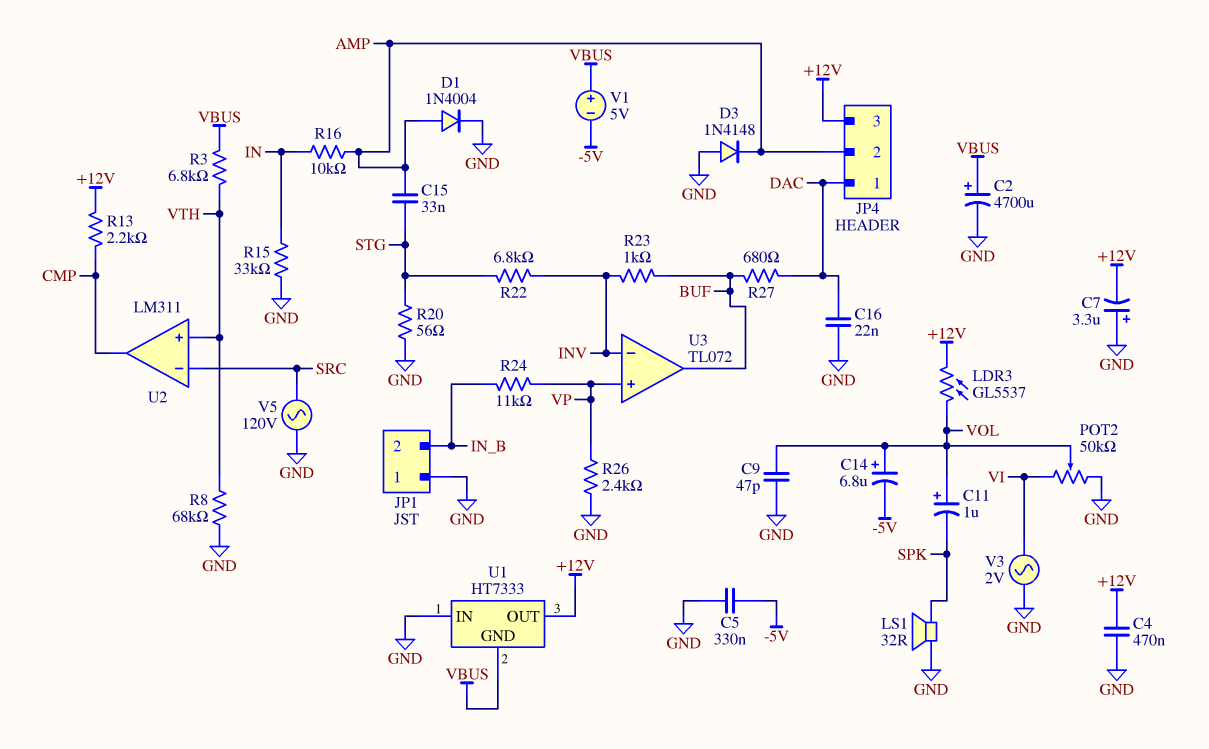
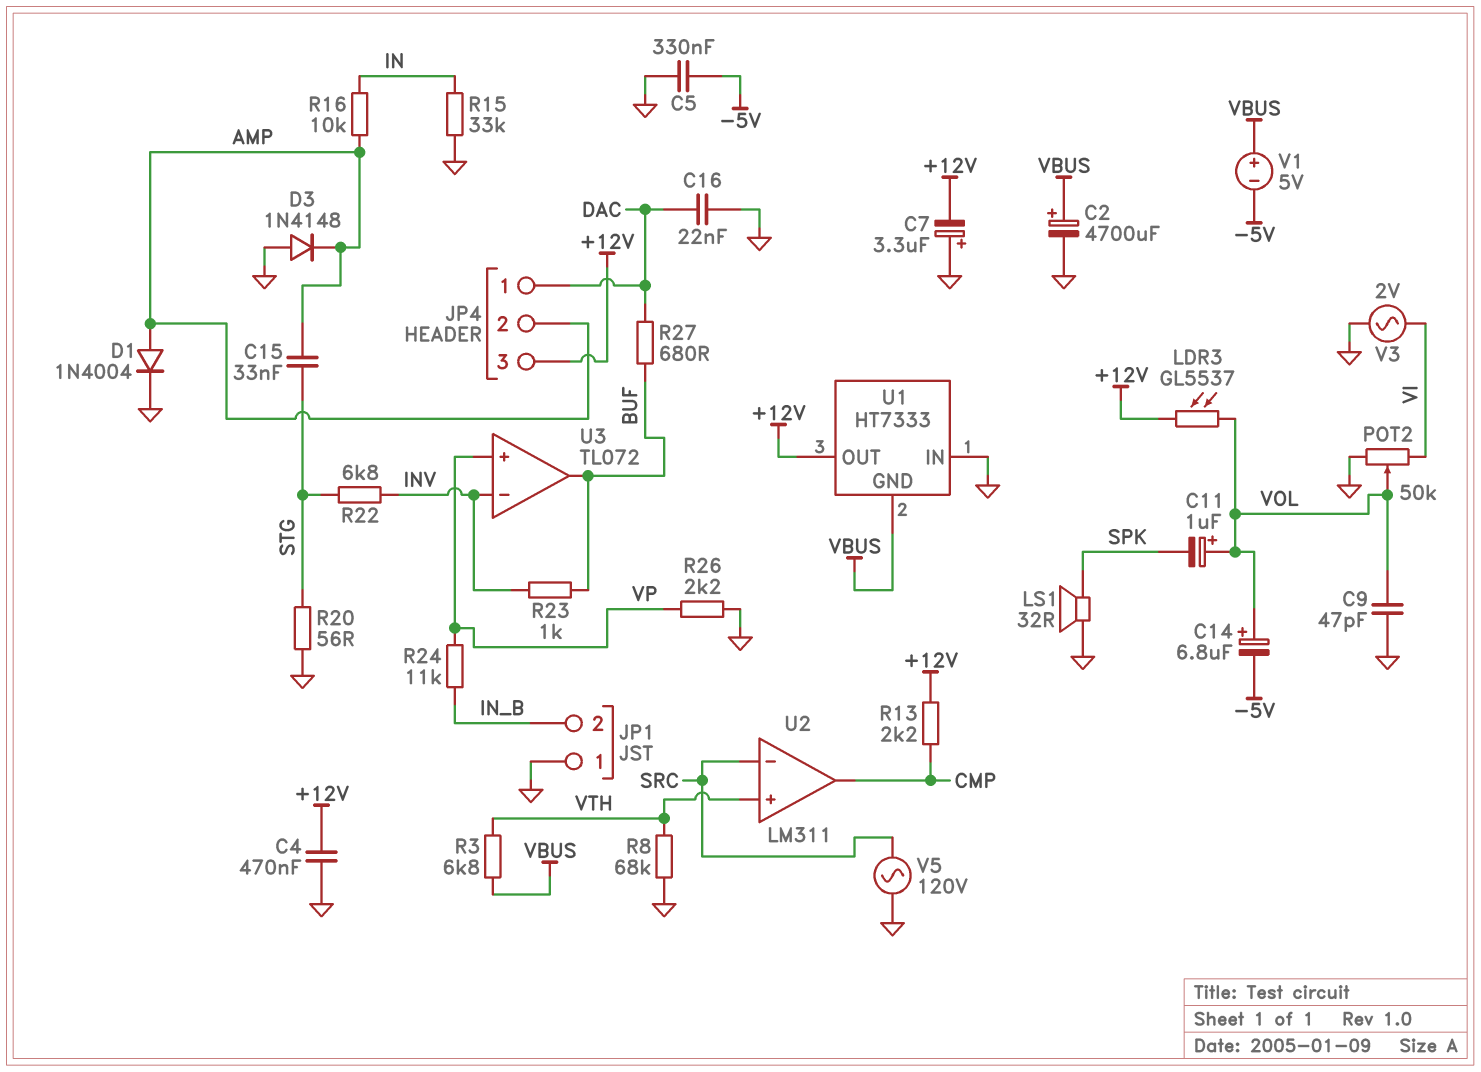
R26: 2.4k (GND, VP) -> 2.2k (GND, VP)

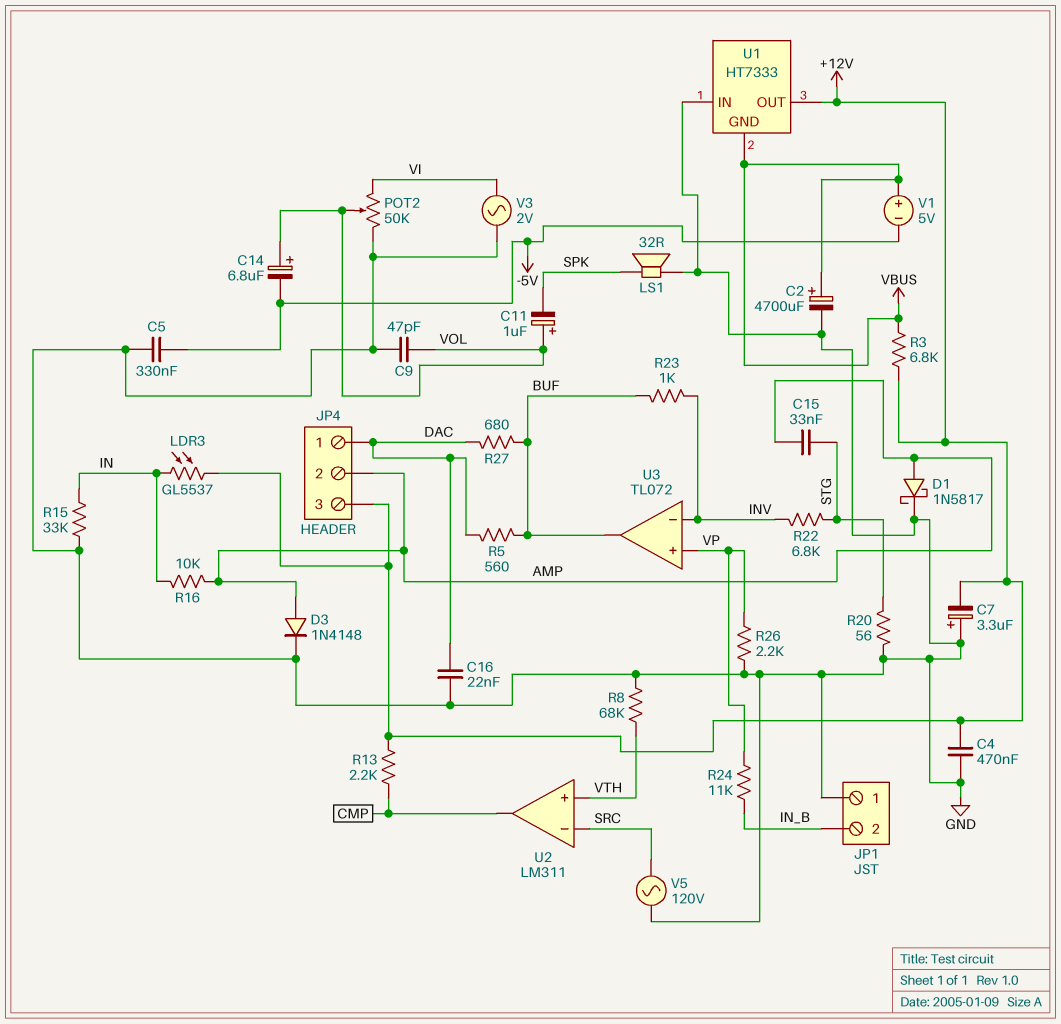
D1: diode 1N4004 (A AMP, K GND) -> schottky 1N5817 (A AMP, K GND)
D3: diode 1N4148 (A GND, K AMP) -> diode 1N4148 (A AMP, K GND)
LDR3: GL5537 (+12V, VOL) -> GL5537 (+12V, IN)
R3: 6.8k (VBUS, VTH) -> 6.8k (+12V, VBUS)
R5: none -> 560 (BUF, DAC)

